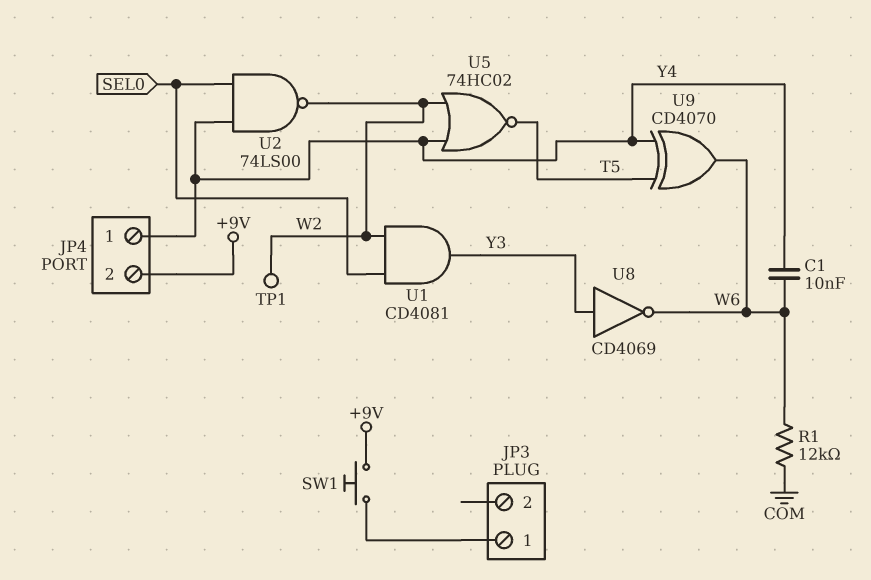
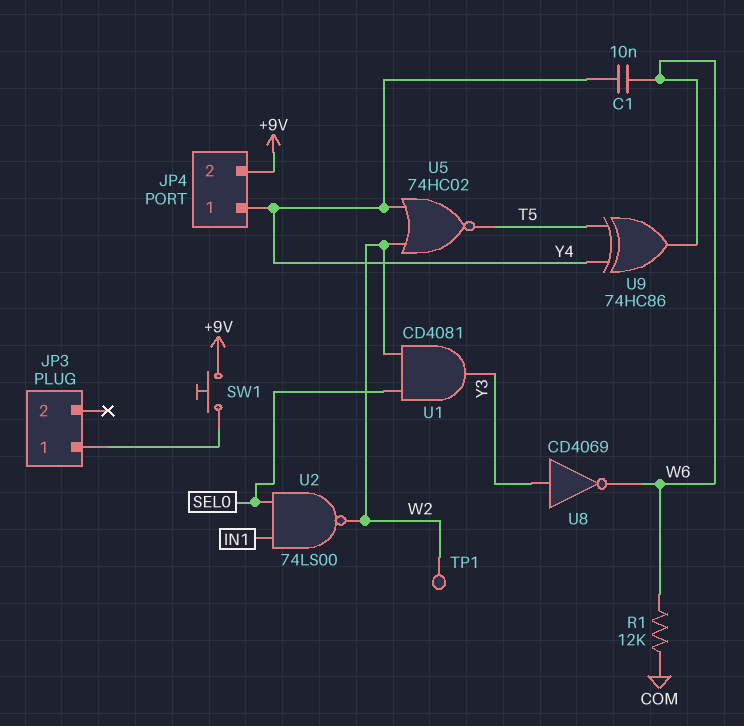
U2: NAND 74LS00 (in SEL0, in Y4, out W2) -> NAND 74LS00 (in IN1, in SEL0, out W2)
U9: XOR CD4070 (in T5, in Y4, out W6) -> XOR 74HC86 (in T5, in Y4, out W6)

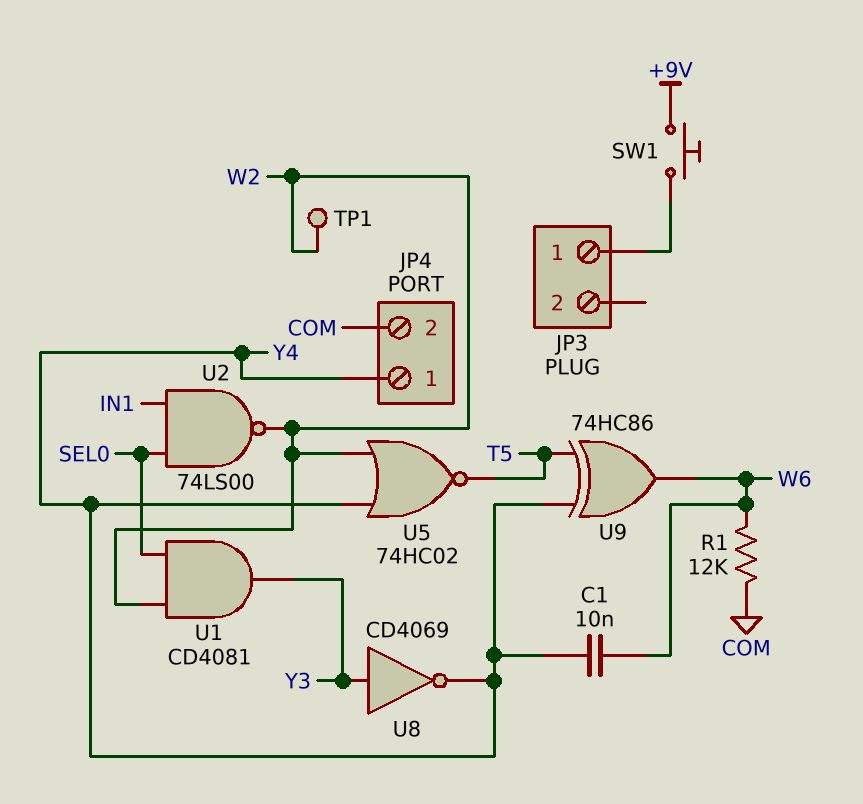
JP4 pin 2: +9V -> COM
U8: NOT CD4069 (in Y3, out W6) -> NOT CD4069 (in Y3, out Y4)

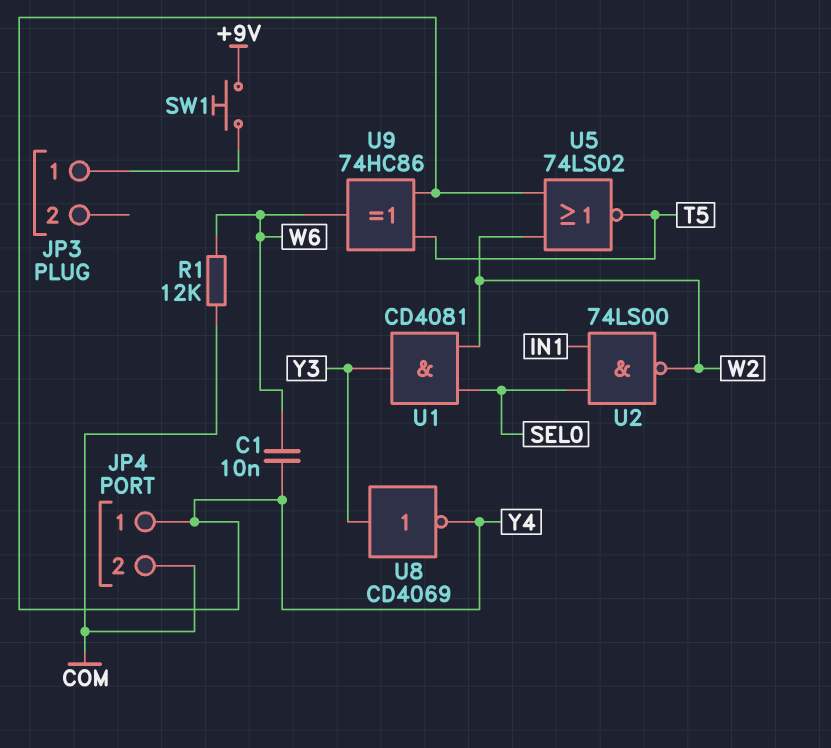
TP1: test point (W2) -> none
U5: NOR 74HC02 (in W2, in Y4, out T5) -> NOR 74LS02 (in W2, in Y4, out T5)

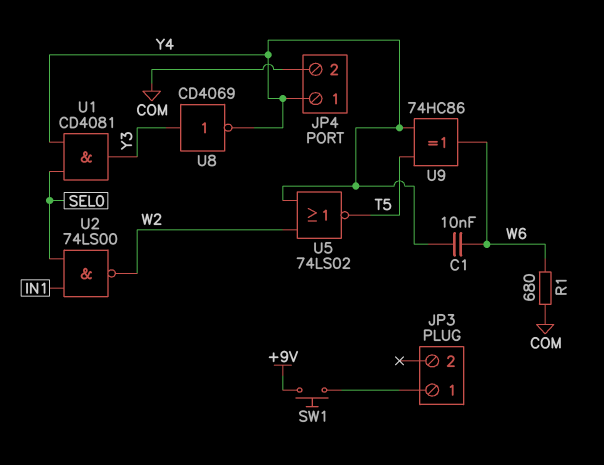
R1: 12k (COM, W6) -> 680 (COM, W6)
U1: AND CD4081 (in SEL0, in W2, out Y3) -> AND CD4081 (in SEL0, in Y4, out Y3)

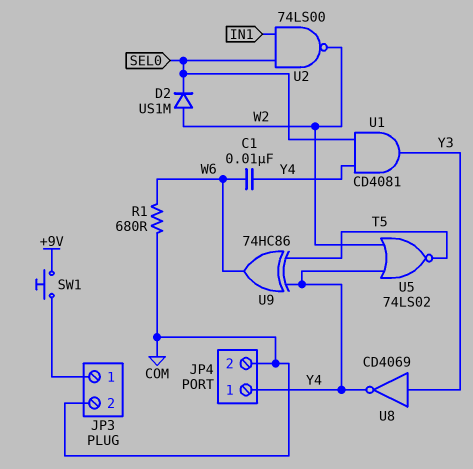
D2: none -> diode US1M (A W2, K SEL0)
JP3 pin 2: none -> COM

